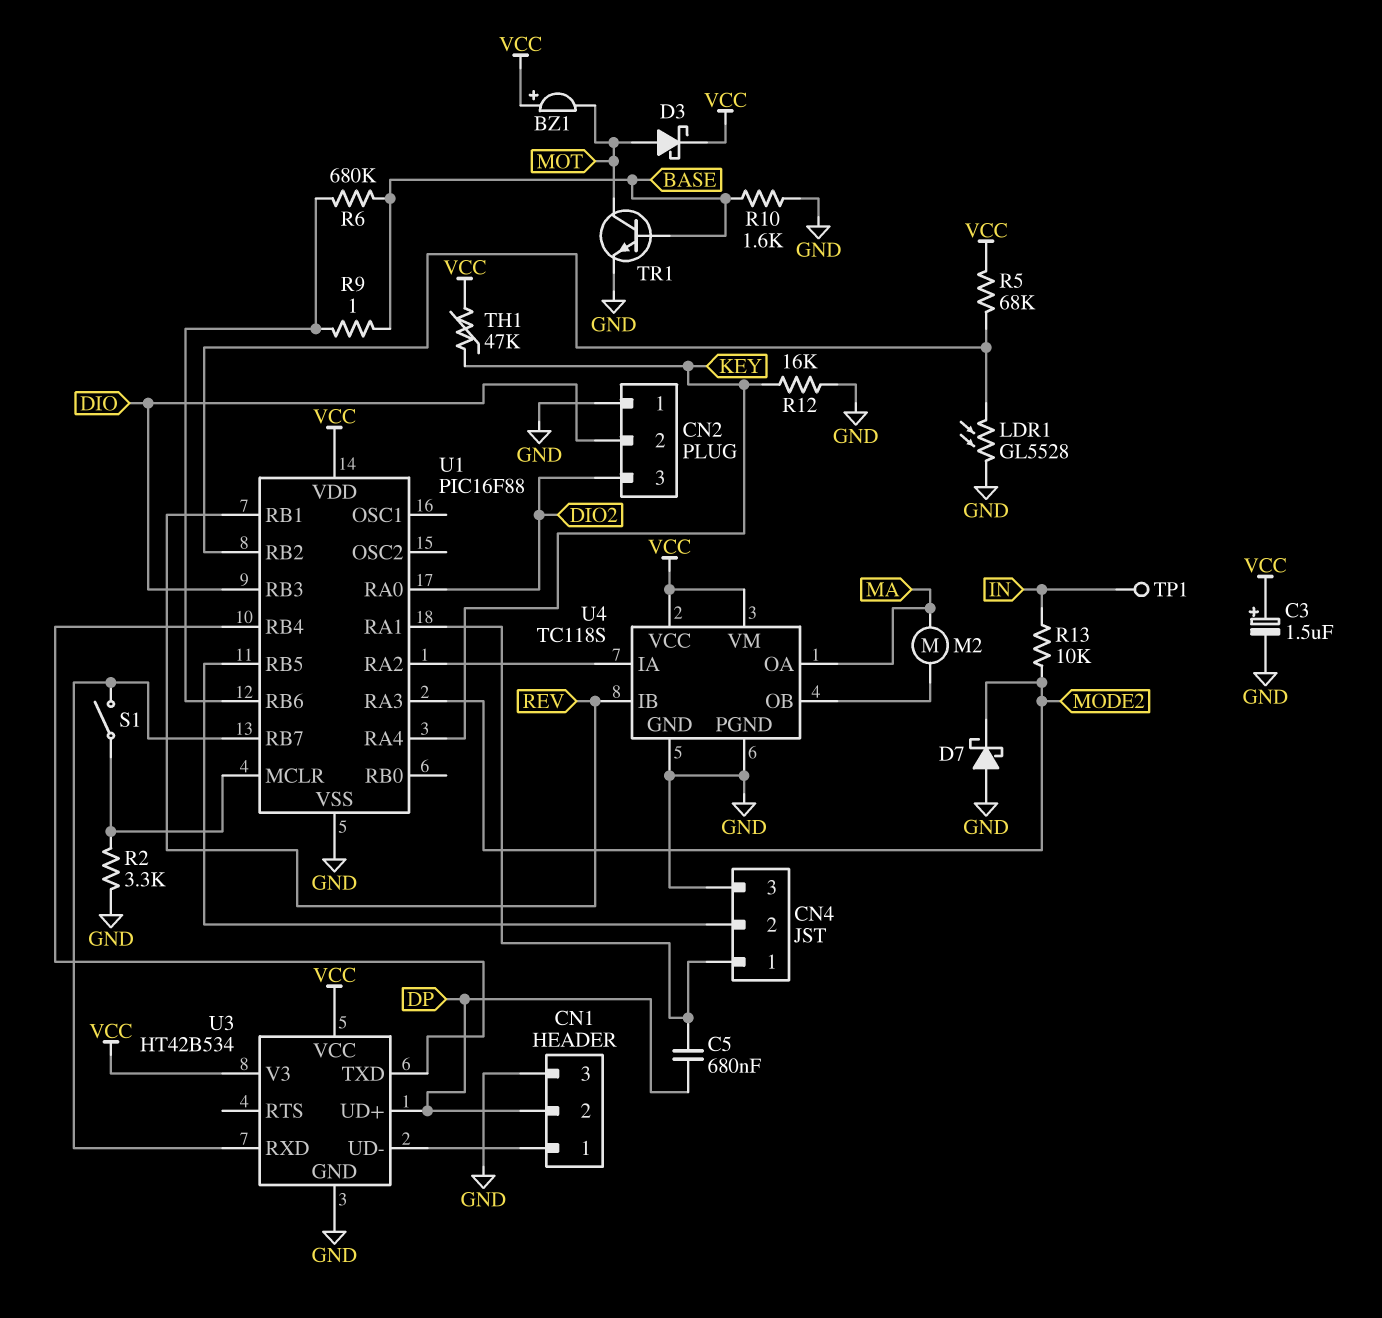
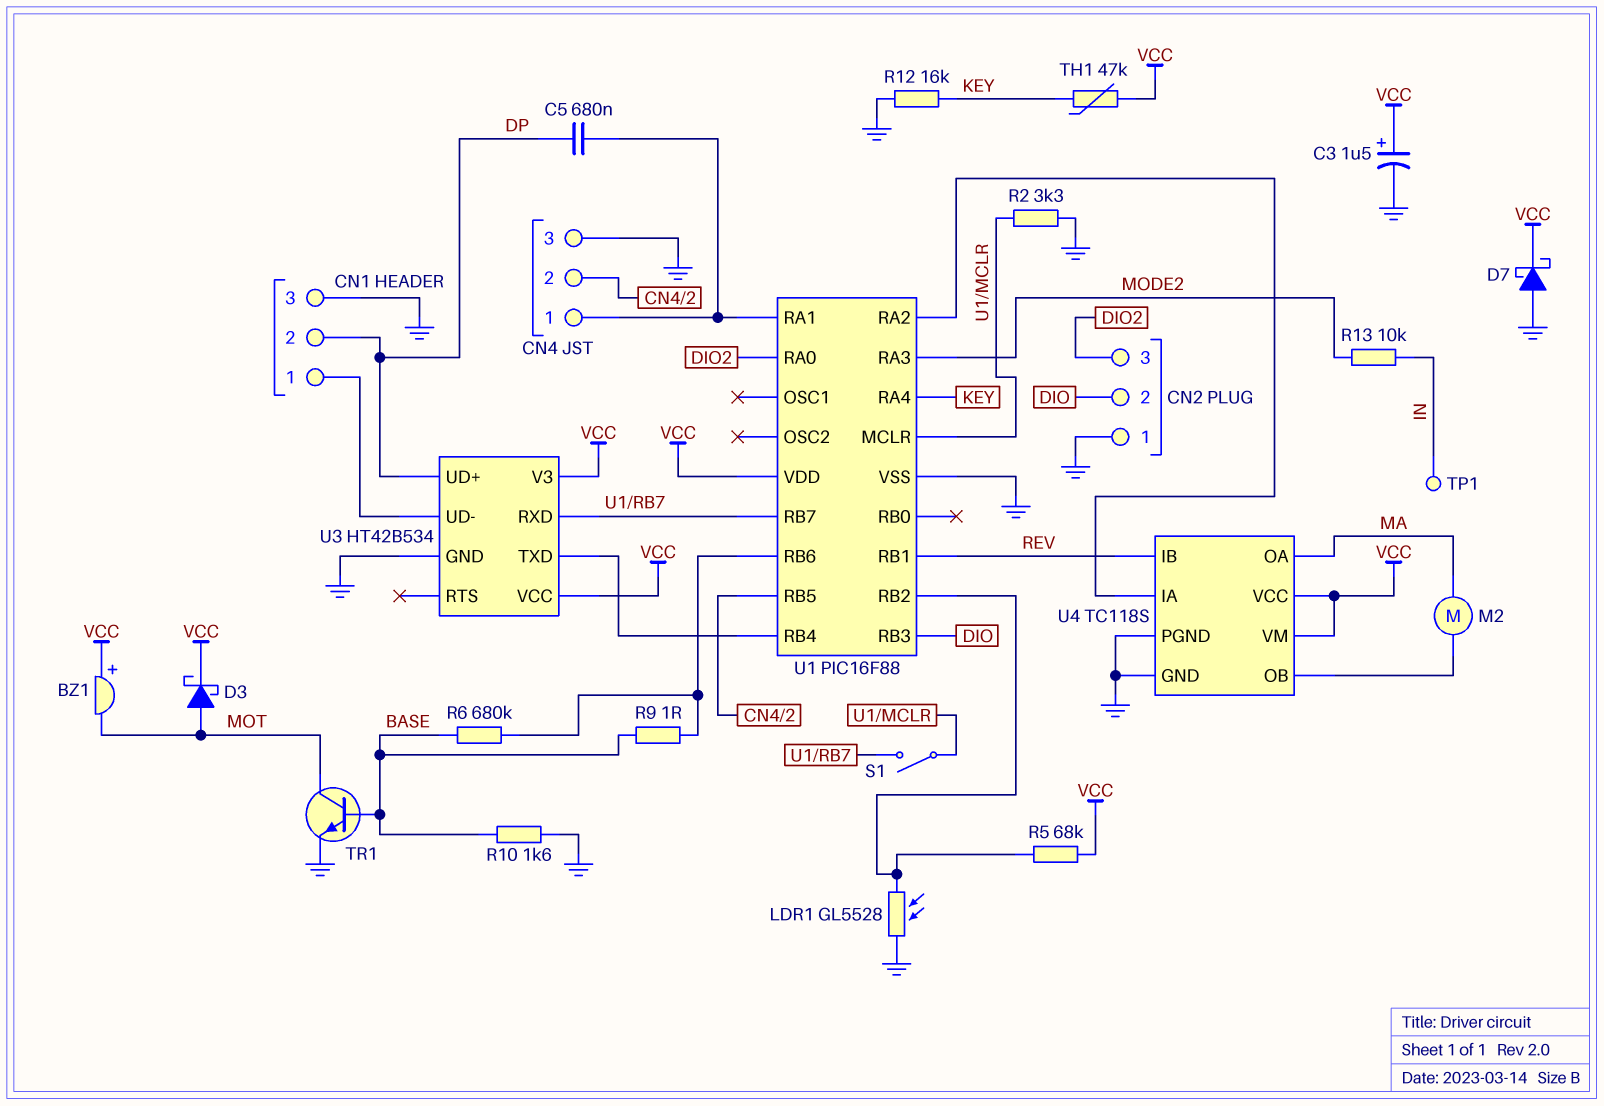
D7: schottky (A GND, K MODE2) -> schottky (A GND, K VCC)

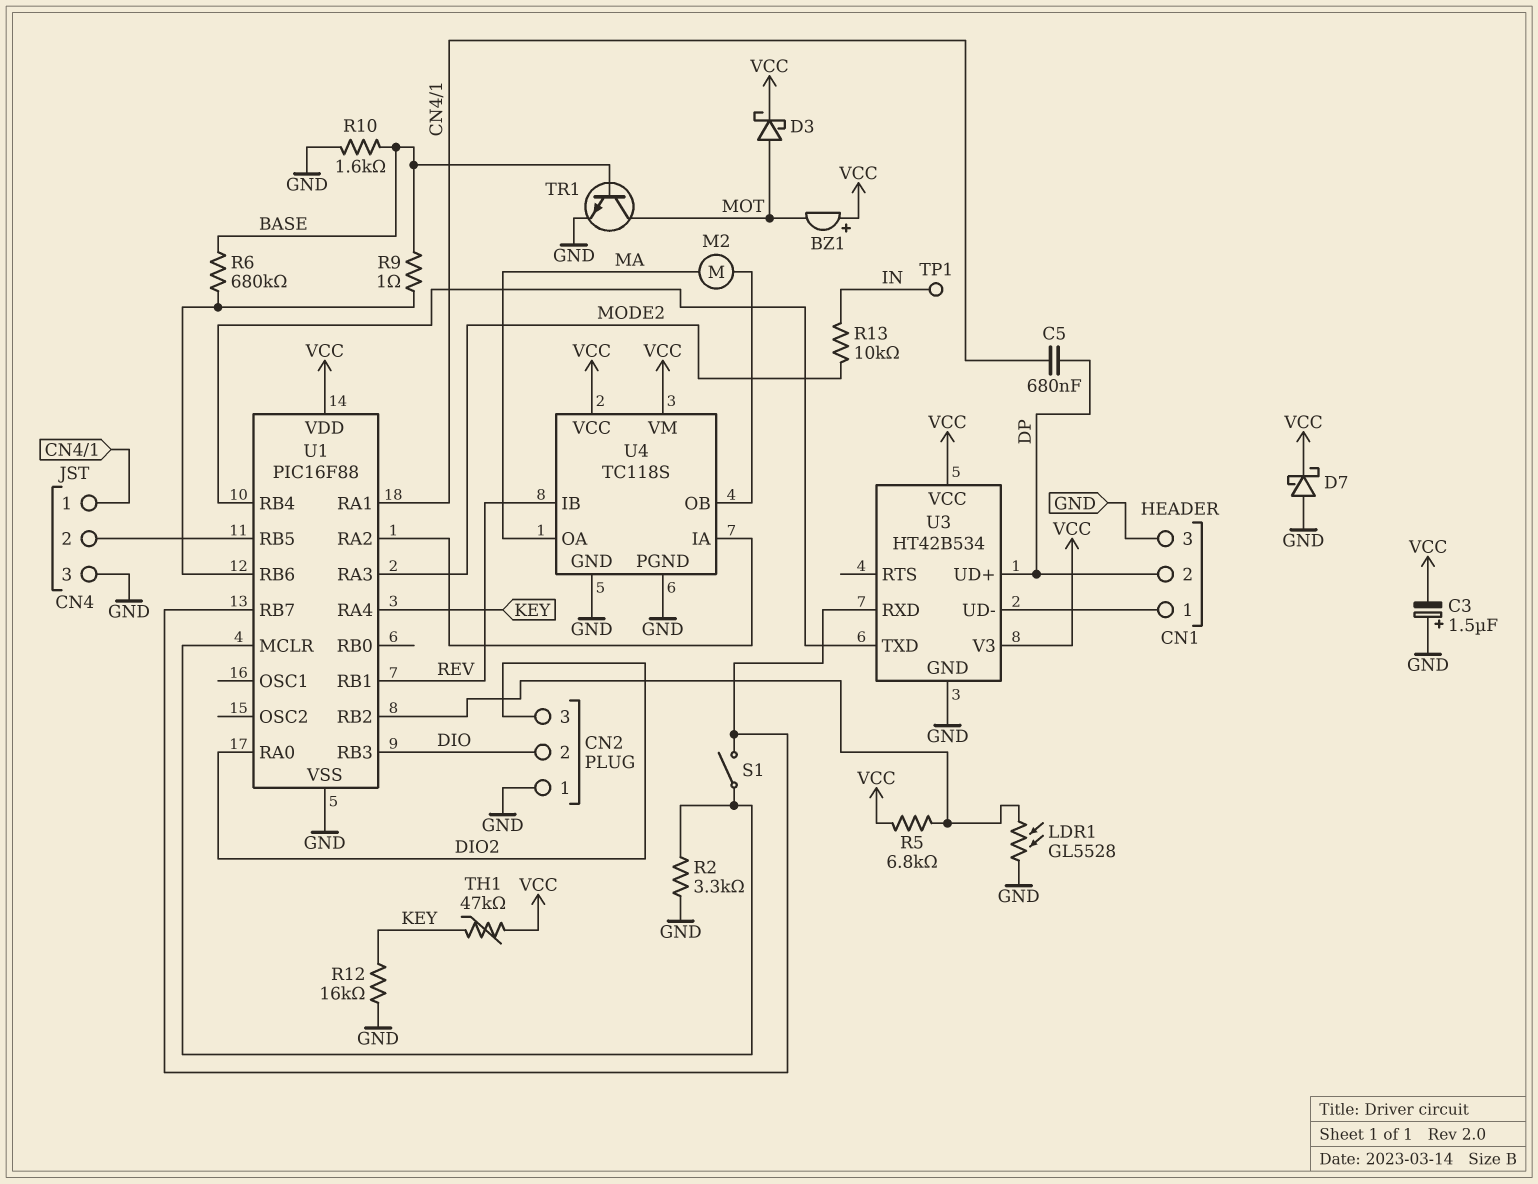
C3: 1.5uF (plus VCC, minus GND) -> 1.5uF (plus GND, minus VCC)
R5: 68k (U1/RB2, VCC) -> 6.8k (U1/RB2, VCC)

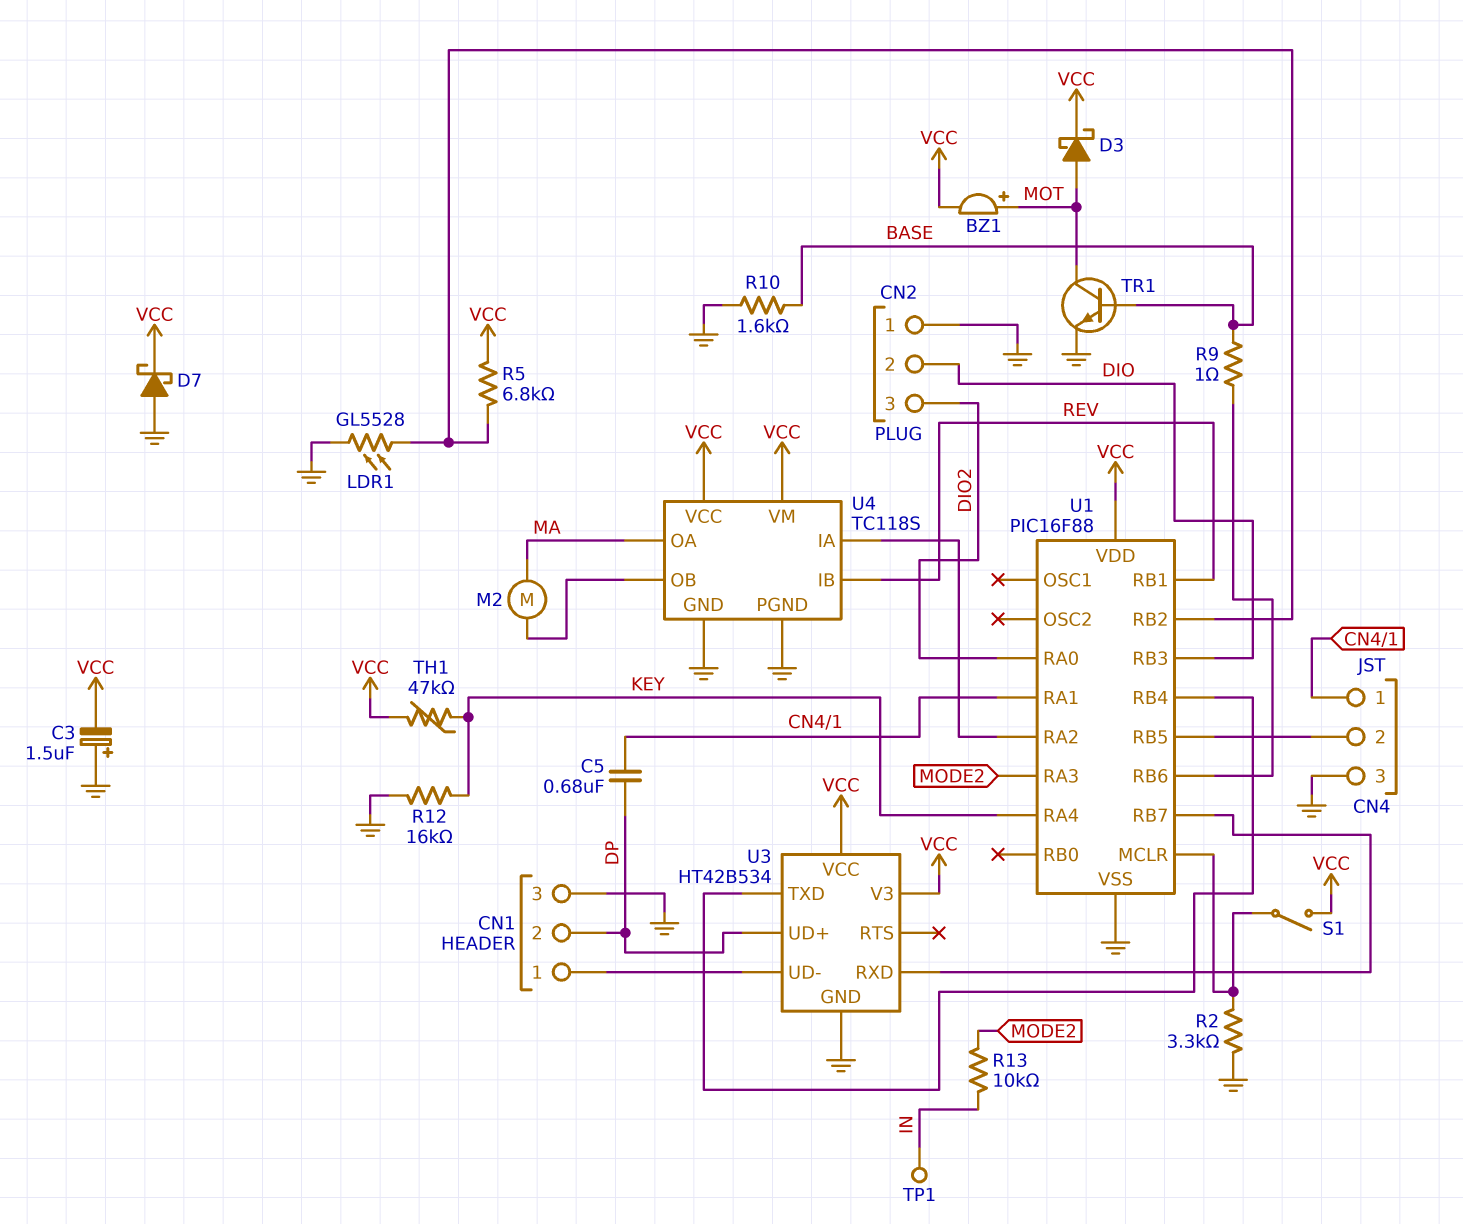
BZ1: buzzer (plus VCC, minus MOT) -> buzzer (plus MOT, minus VCC)
R6: 680k (BASE, U1/RB6) -> none
S1: switch (U1/MCLR, U1/RB7) -> switch (U1/MCLR, VCC)

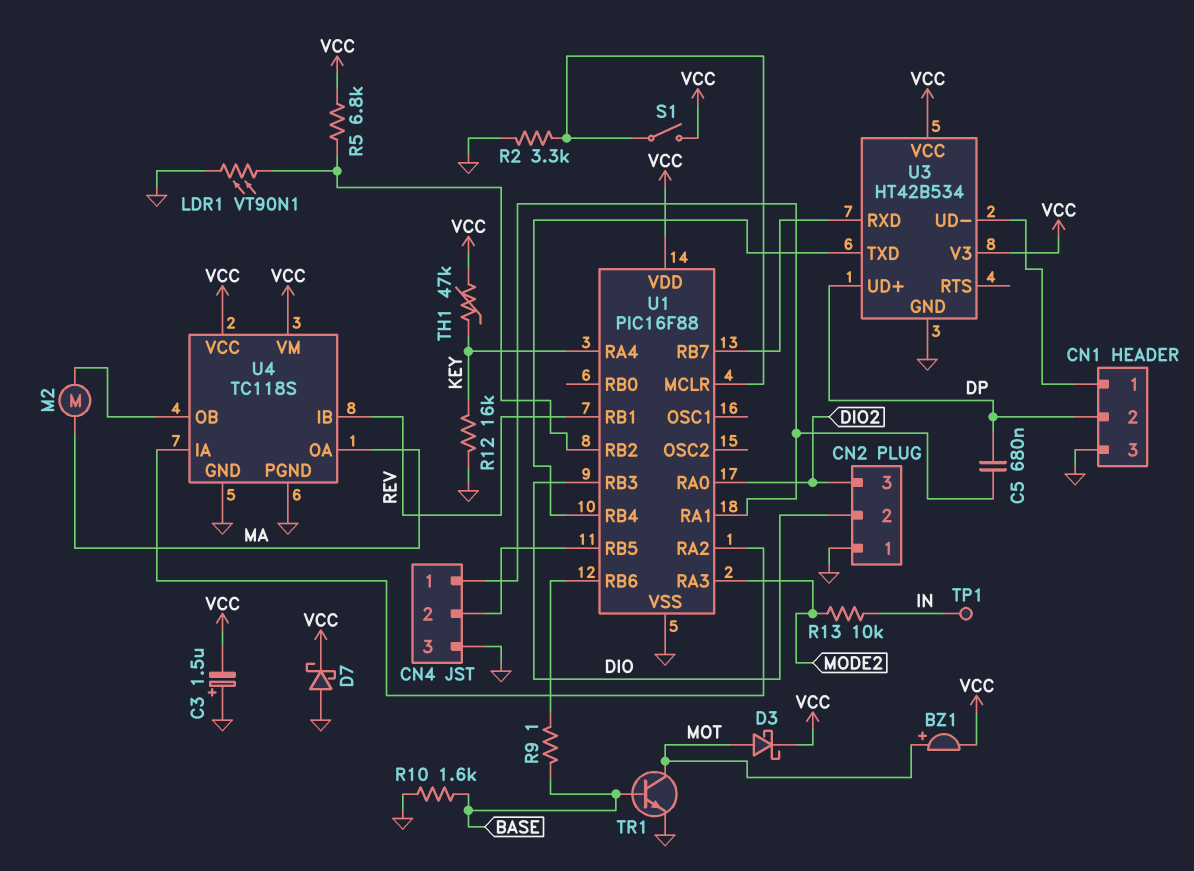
LDR1: GL5528 (GND, U1/RB2) -> VT90N1 (GND, U1/RB2)

